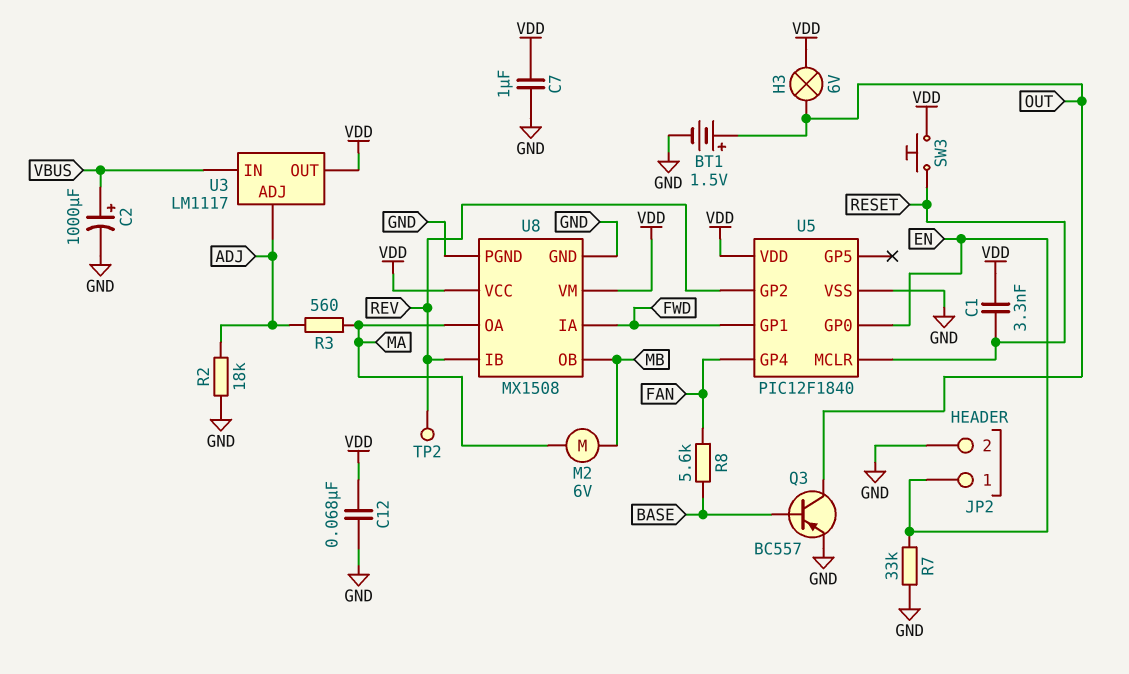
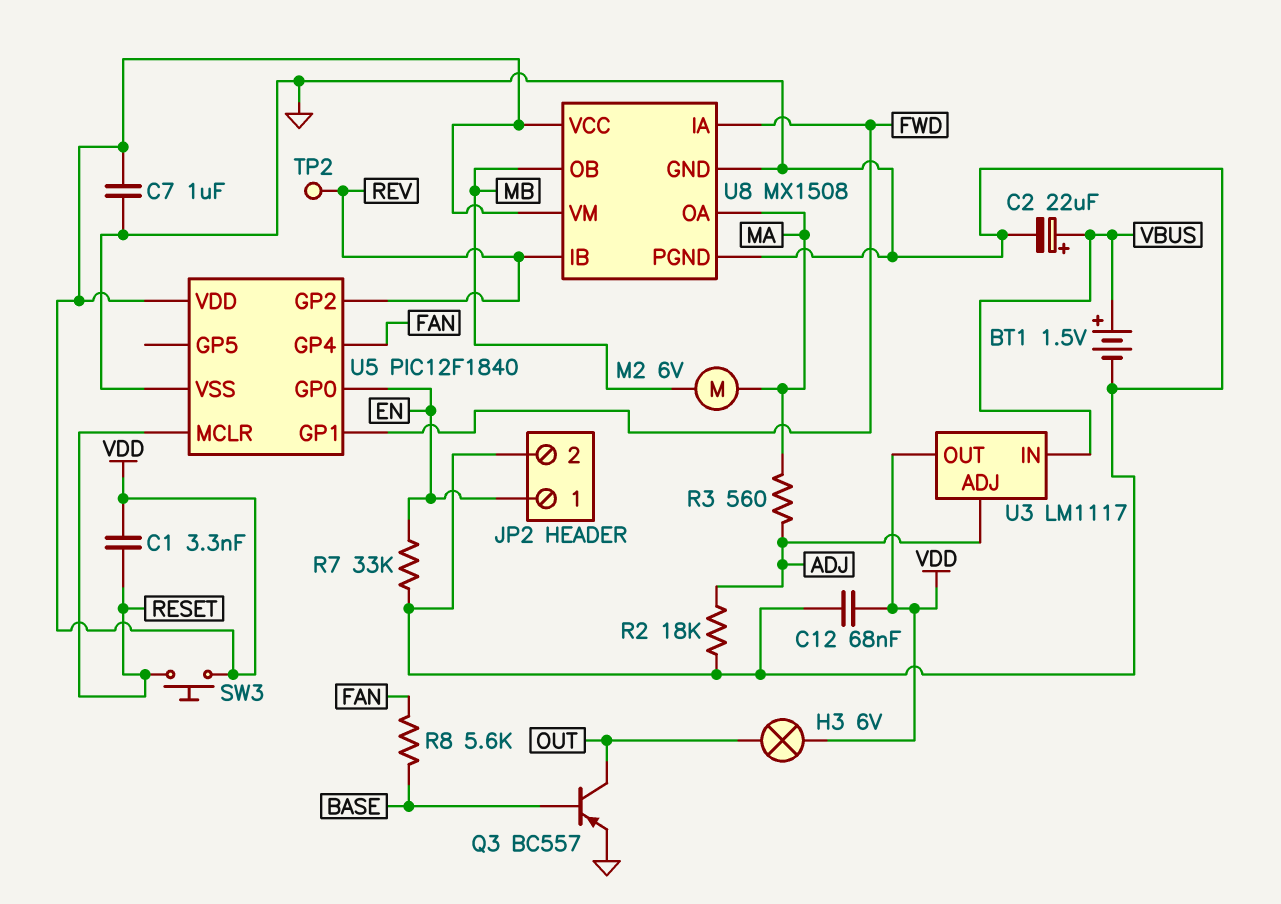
BT1: 1.5V (plus OUT, minus GND) -> 1.5V (plus VBUS, minus GND)
C2: 1000uF (plus VBUS, minus GND) -> 22uF (plus VBUS, minus GND)

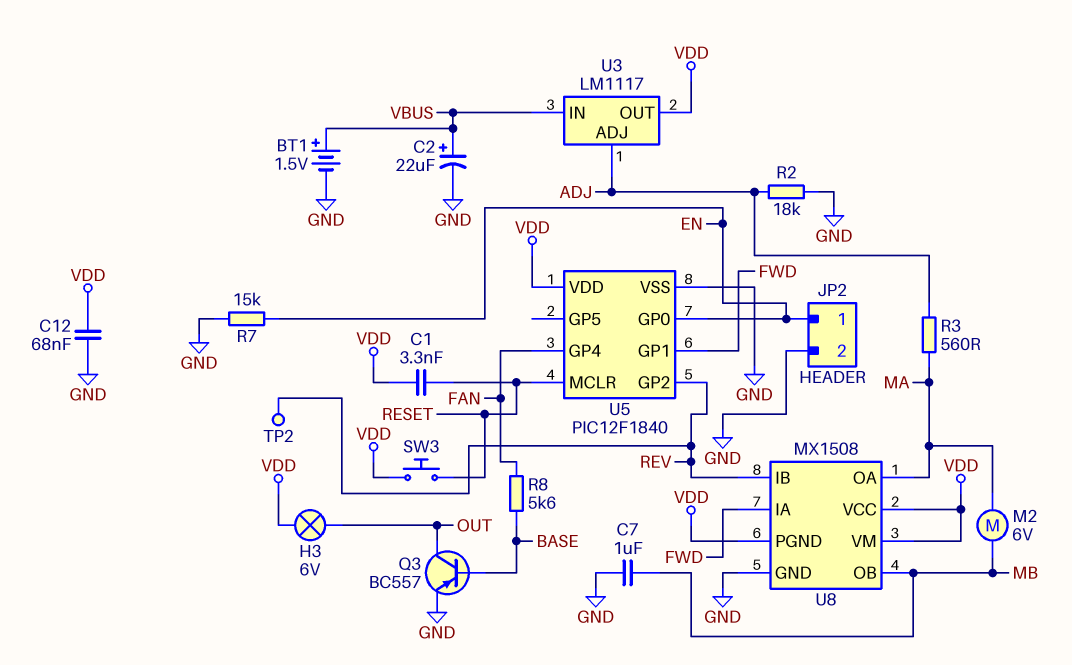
C7: 1uF (GND, VDD) -> 1uF (GND, MB)
R7: 33k (EN, GND) -> 15k (EN, GND)
U8 pin PGND: GND -> VDD

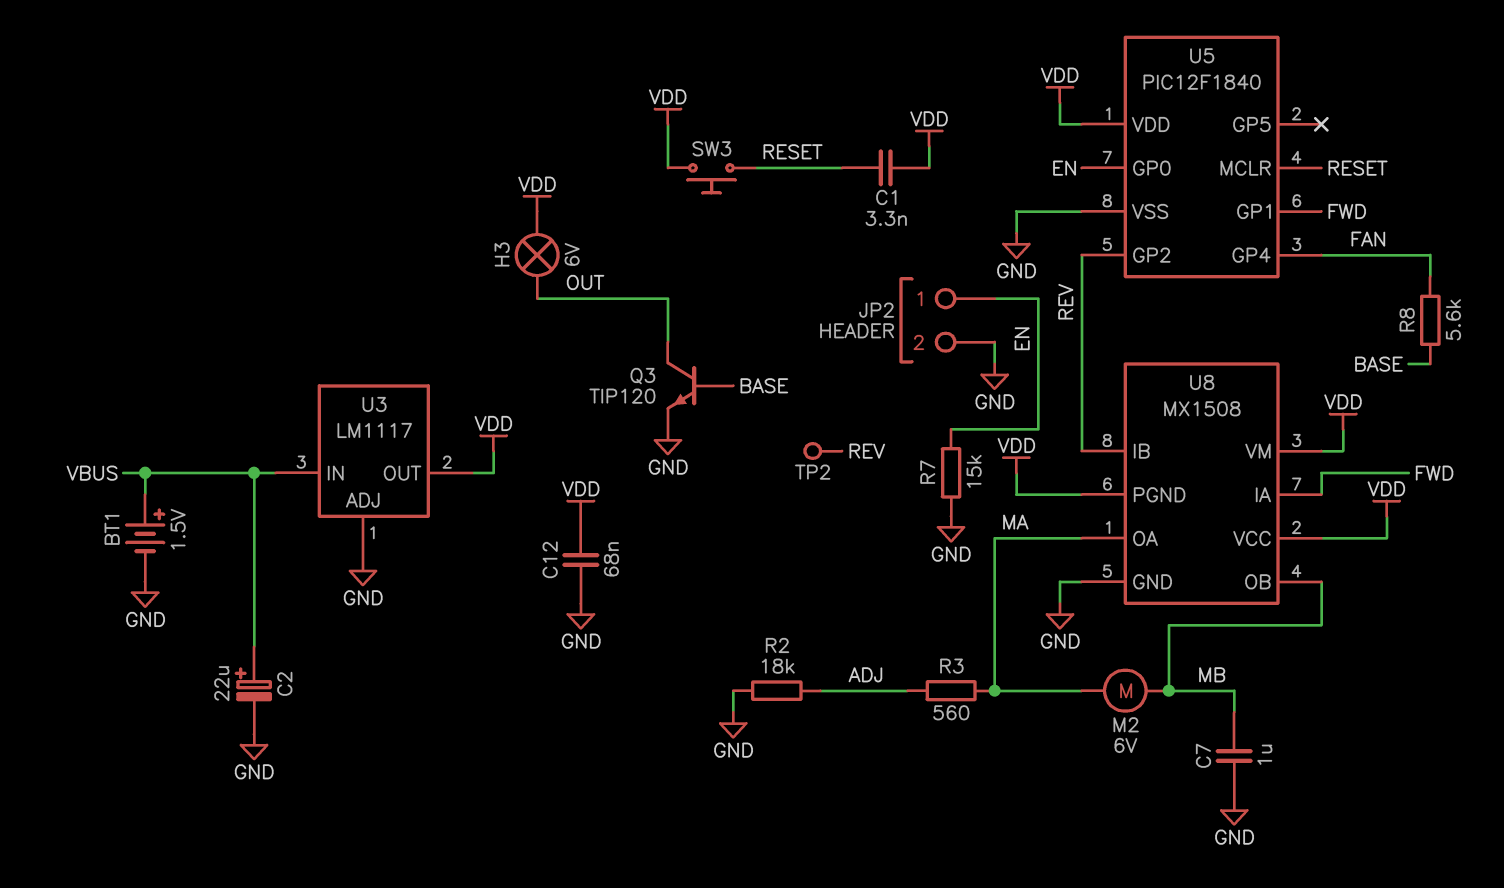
Q3: PNP BC557 (B BASE, C OUT, E GND) -> NPN TIP120 (B BASE, C OUT, E GND)
U3 pin ADJ: ADJ -> GND

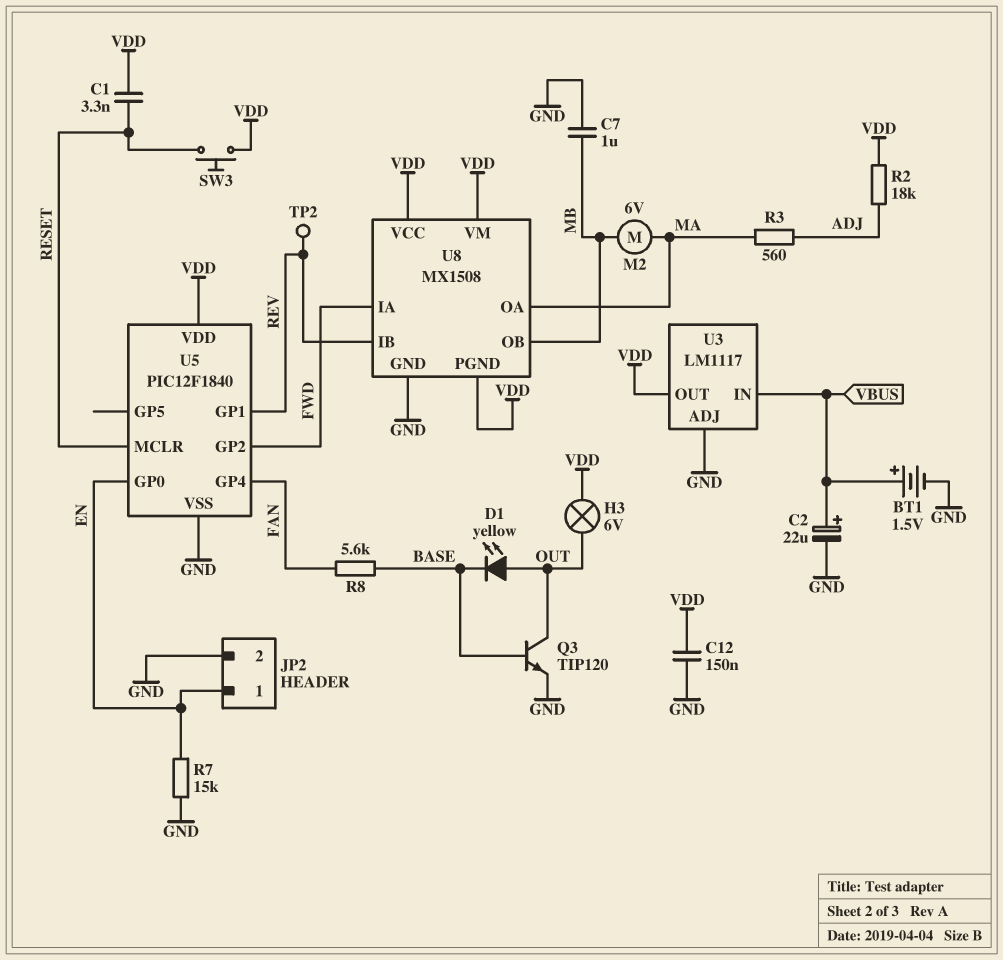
C12: 68nF (GND, VDD) -> 150nF (GND, VDD)
D1: none -> LED yellow (A OUT, K BASE)
R2: 18k (ADJ, GND) -> 18k (ADJ, VDD)
U5 pin GP1: FWD -> REV
U5 pin GP2: REV -> FWD

